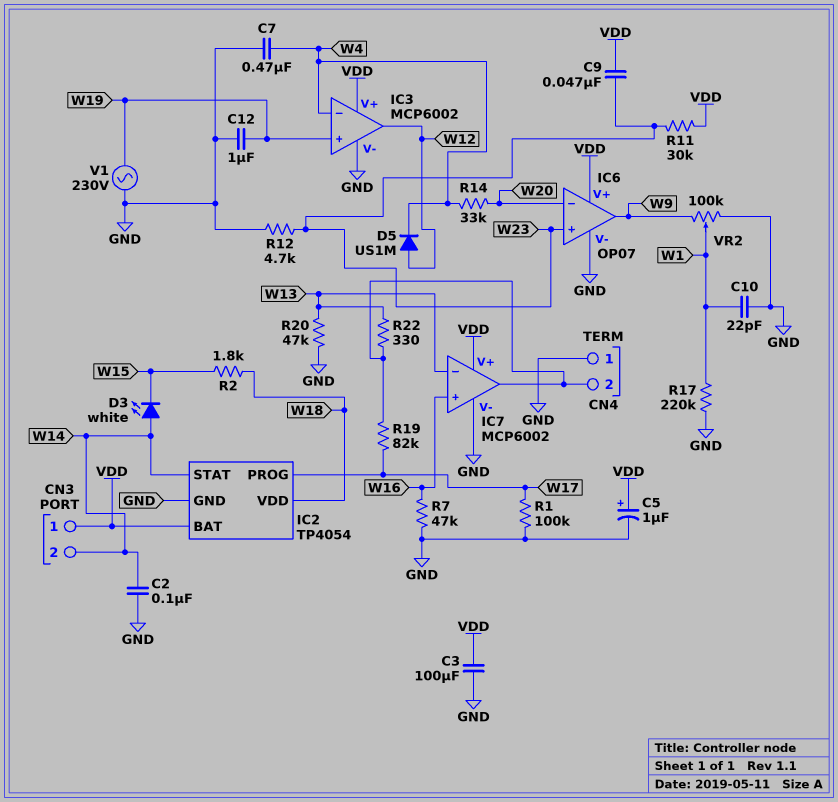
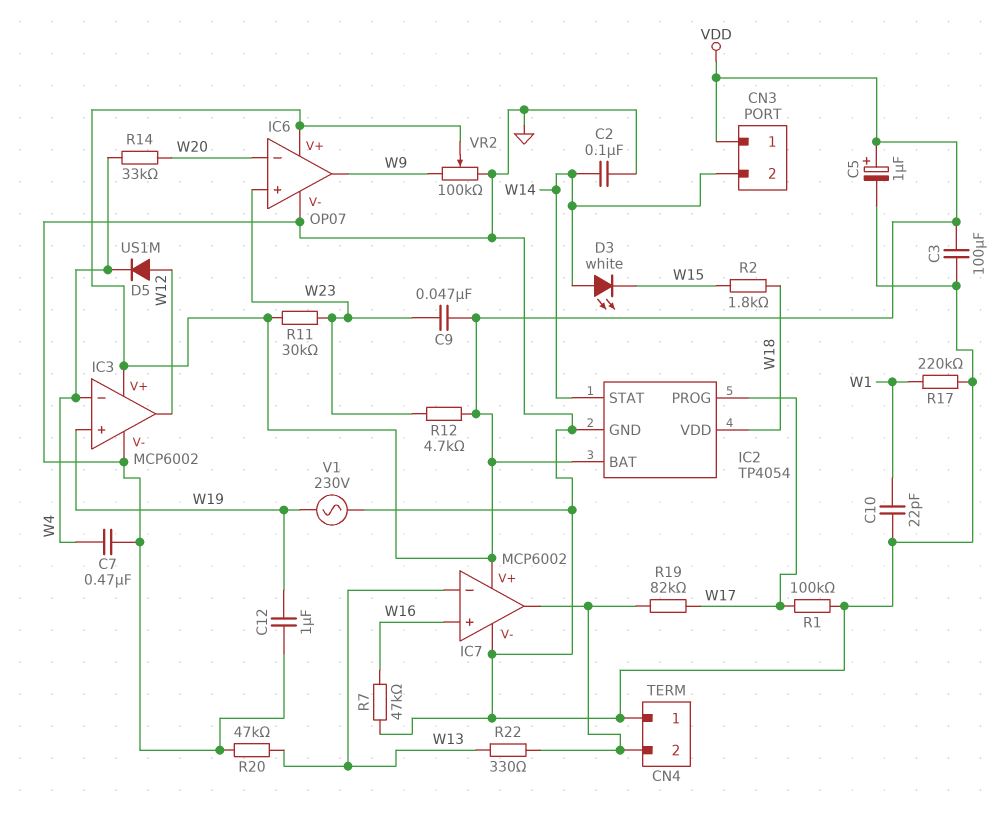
R12: 4.7k (GND, W23) -> 4.7k (VDD, W23)
VR2: 100k (GND, W9, wiper W1) -> 100k (GND, W9, wiper VDD)

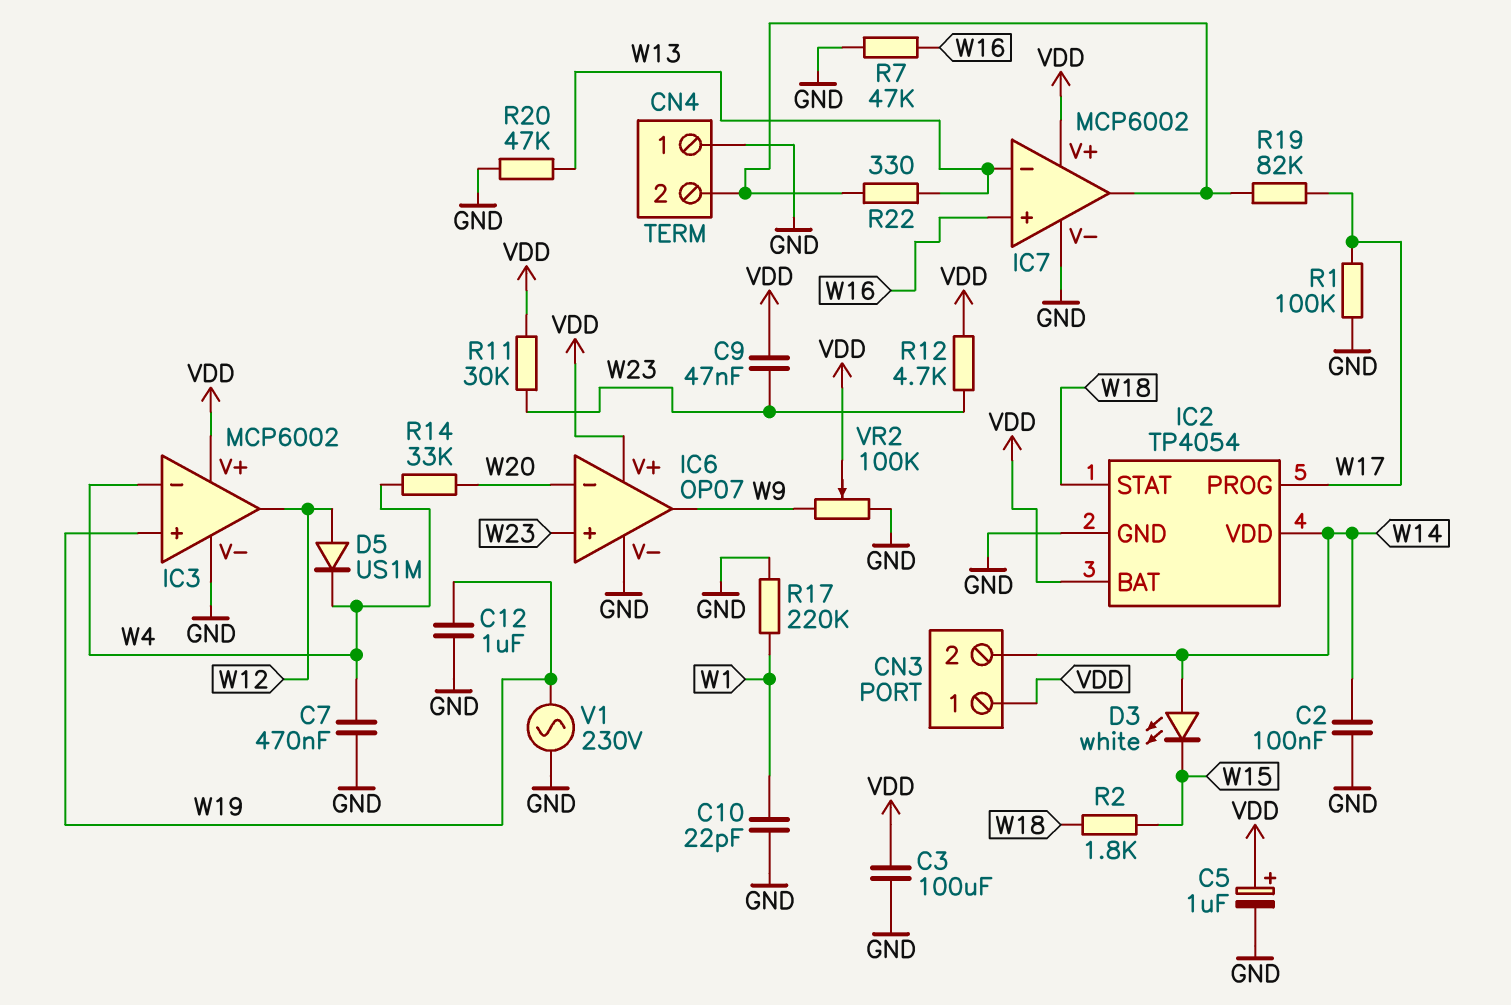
IC2 pin STAT: W14 -> W18
IC2 pin VDD: W18 -> W14

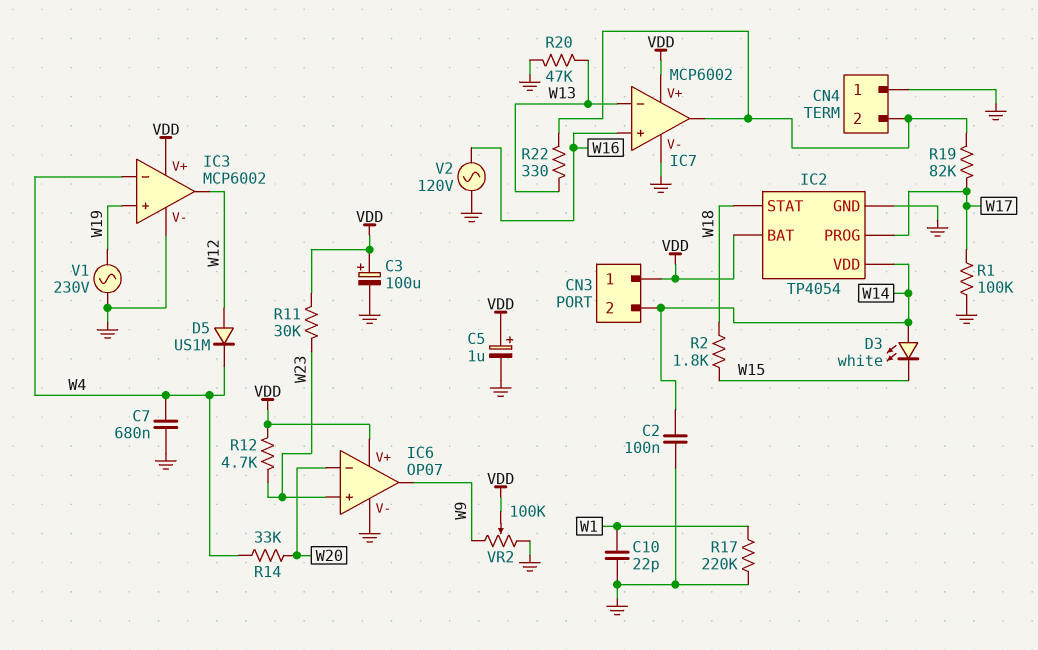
C3: 100uF (GND, VDD) -> 100uF (plus VDD, minus GND)
C7: 470nF (GND, W4) -> 680nF (GND, W4)
C9: 47nF (VDD, W23) -> none
C12: 1uF (GND, W19) -> none
R7: 47k (GND, W16) -> none
V2: none -> AC 120V (GND, W16)

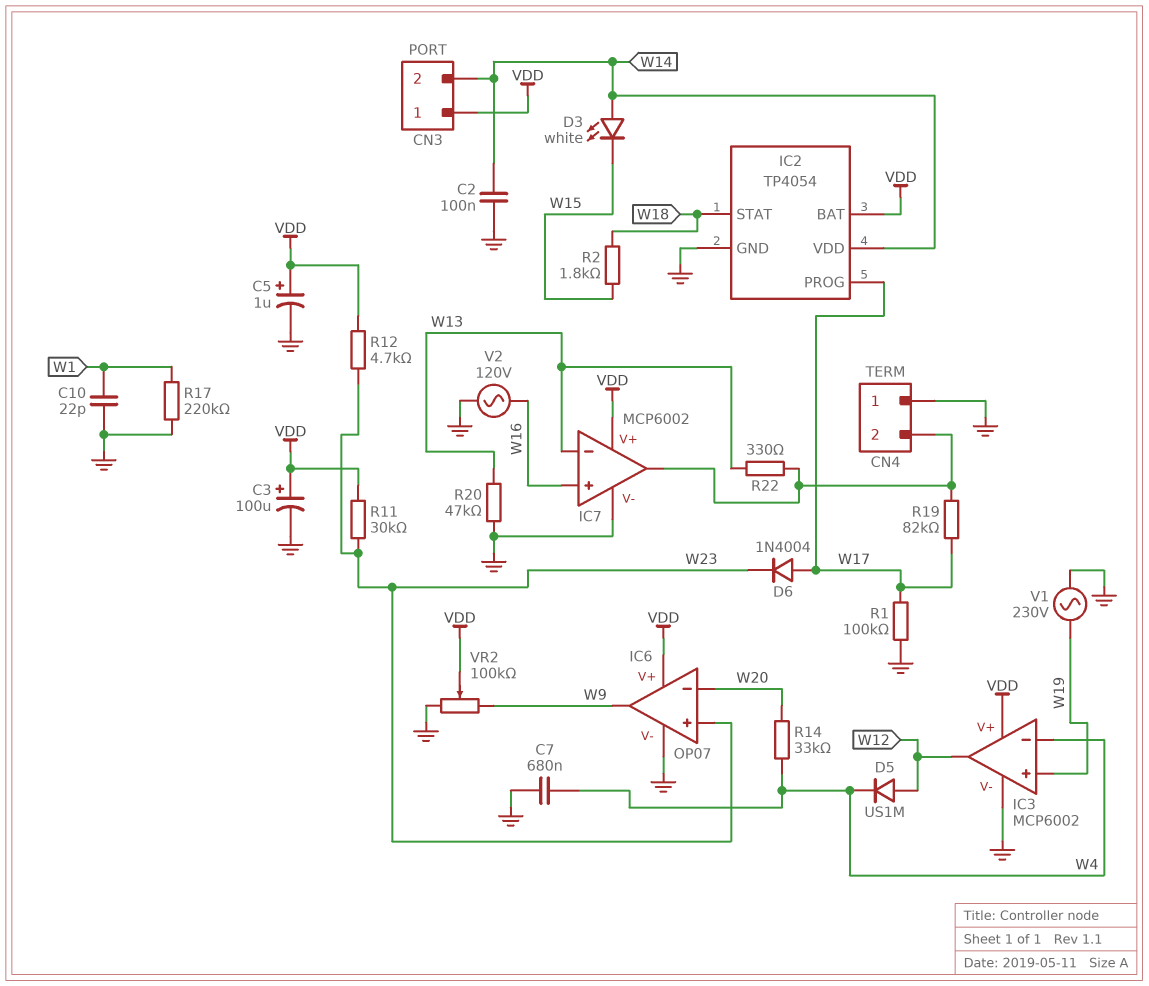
D6: none -> diode 1N4004 (A W17, K W23)

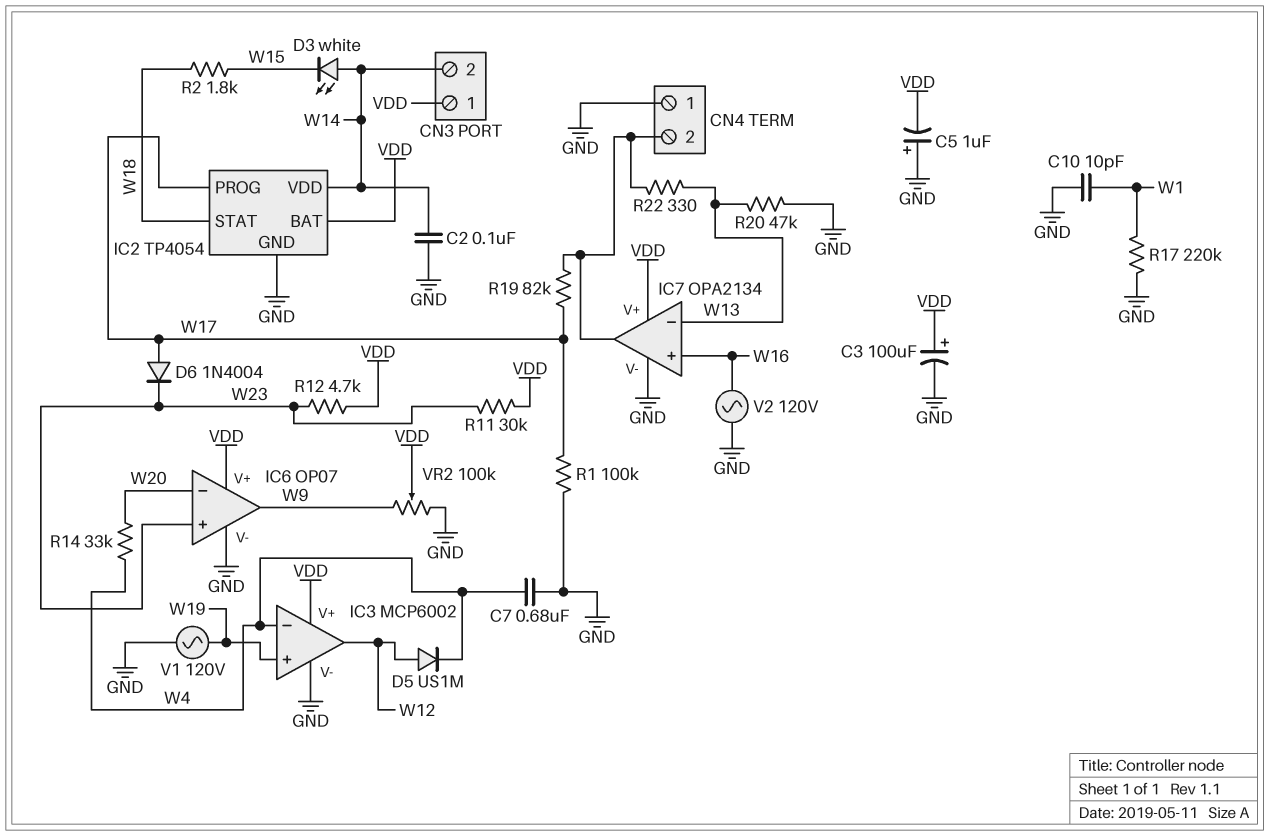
C5: 1uF (plus VDD, minus GND) -> 1uF (plus GND, minus VDD)
C10: 22pF (GND, W1) -> 10pF (GND, W1)
IC7: MCP6002 -> OPA2134
V1: AC 230V (GND, W19) -> AC 120V (GND, W19)

